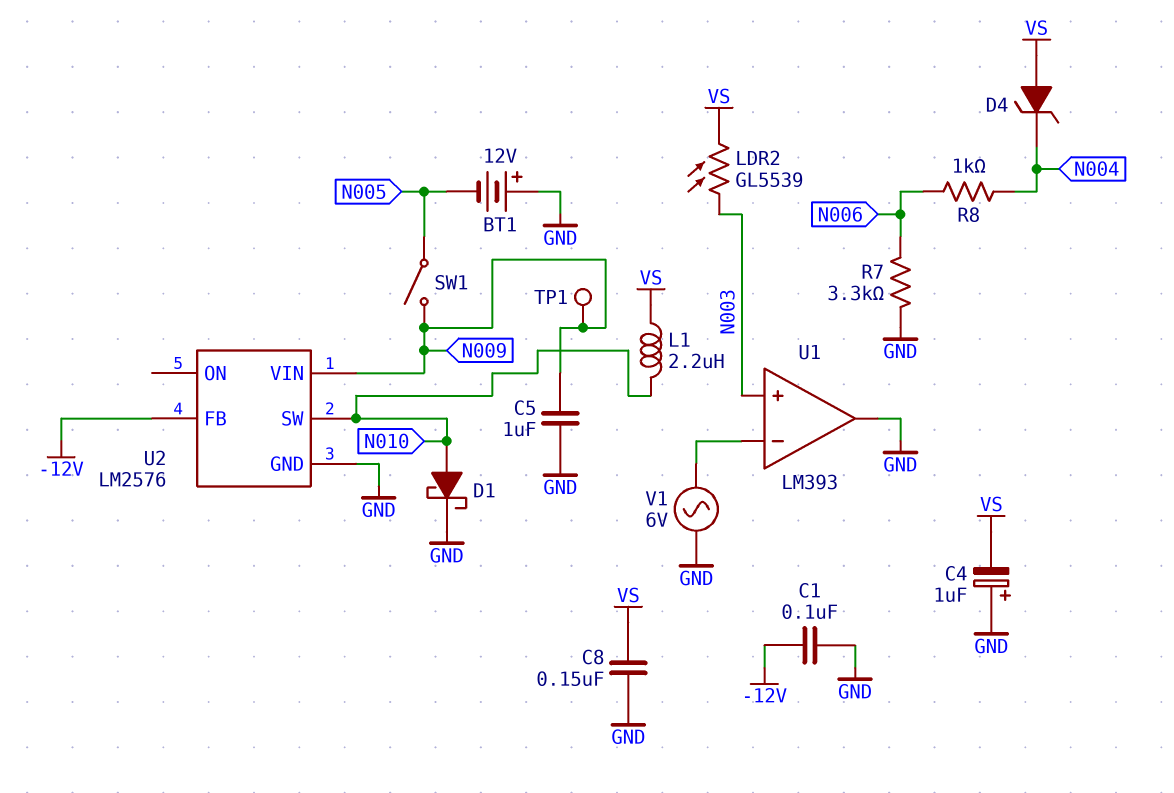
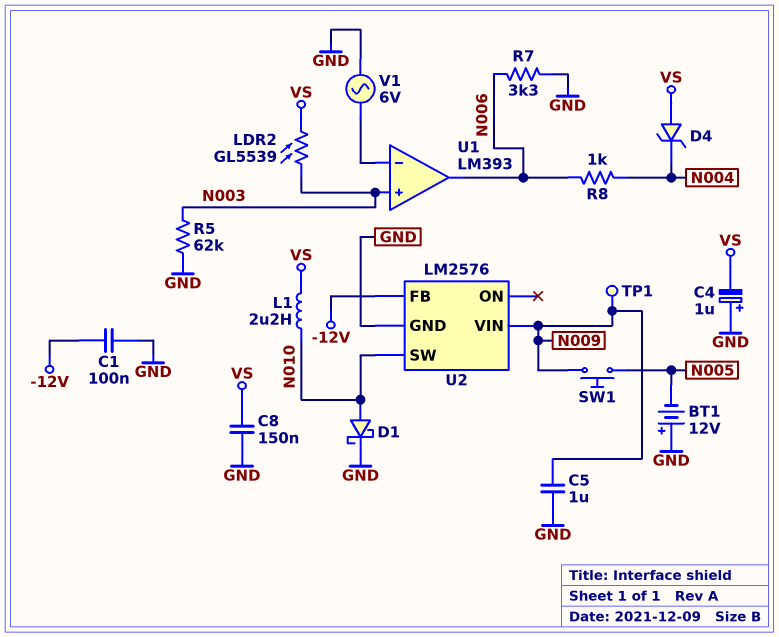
R5: none -> 62k (GND, N003)
SW1: switch (N005, N009) -> button (N005, N009)
U1 pin out: GND -> N006

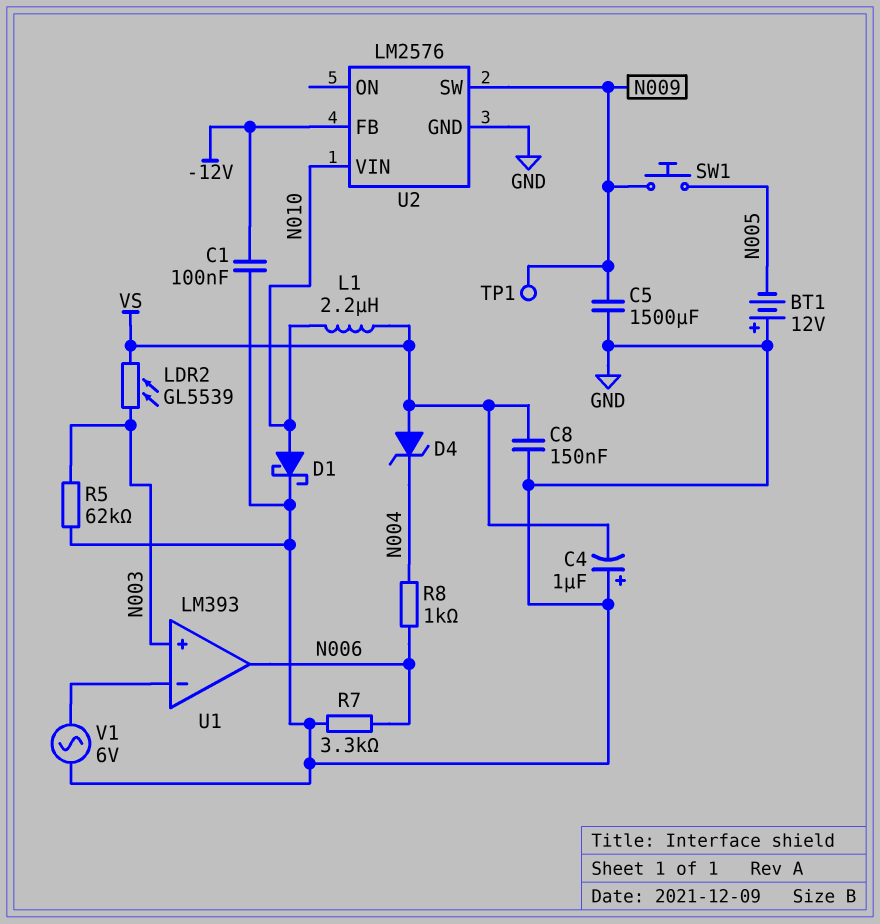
C5: 1uF (GND, N009) -> 1500uF (GND, N009)
U2 pin SW: N010 -> N009
U2 pin VIN: N009 -> N010

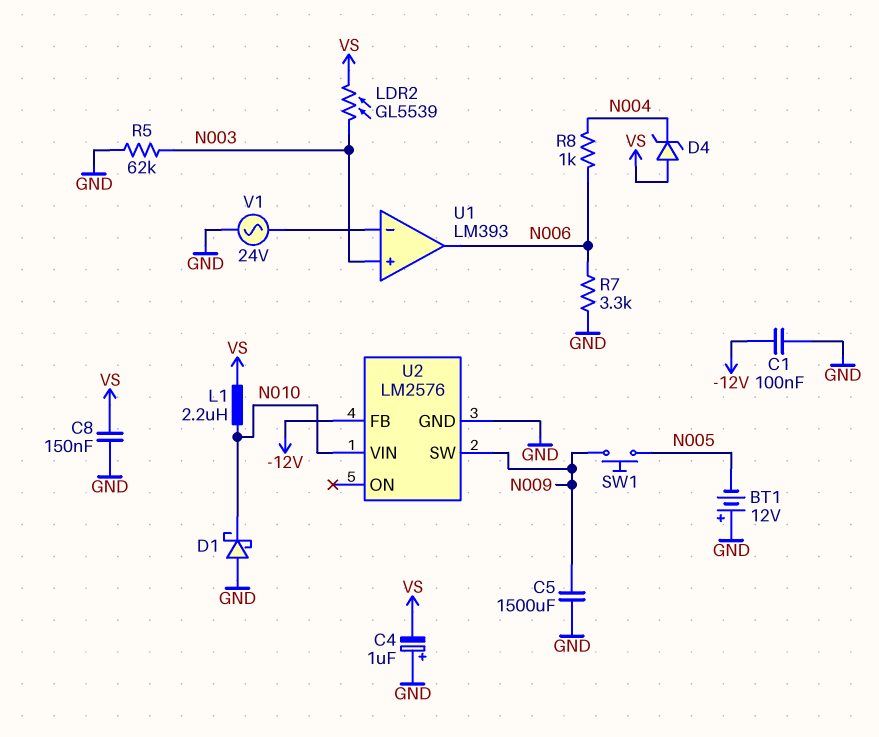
D1: schottky (A N010, K GND) -> schottky (A GND, K N010)
TP1: test point (N009) -> none
V1: AC 6V (GND, U1/in-) -> AC 24V (GND, U1/in-)

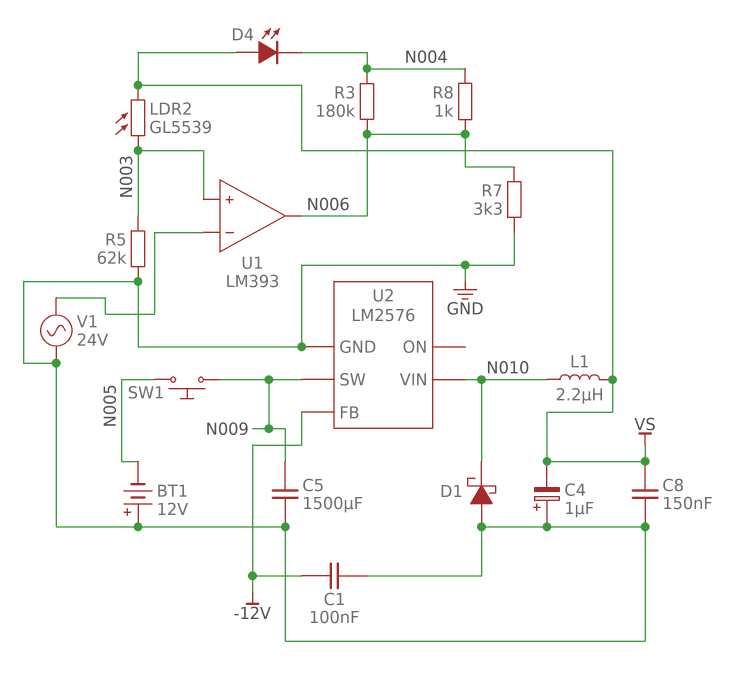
D4: zener (A VS, K N004) -> LED (A VS, K N004)
R3: none -> 180k (N004, N006)

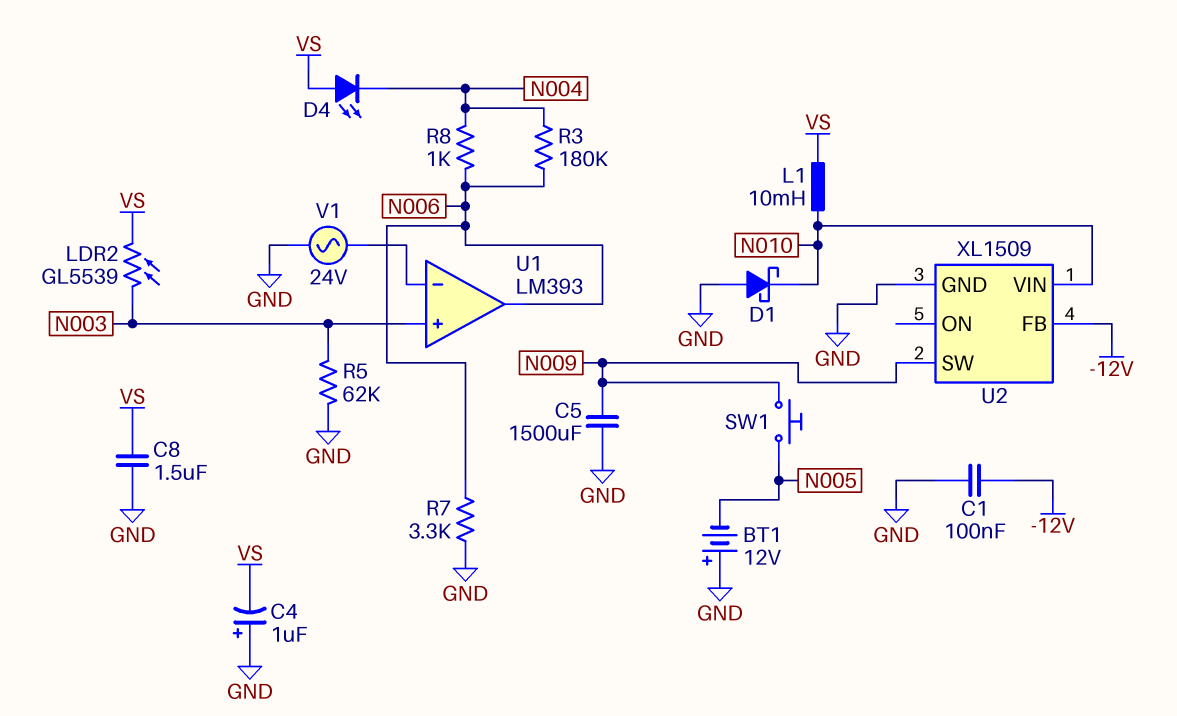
C8: 150nF (GND, VS) -> 1.5uF (GND, VS)
L1: 2.2uH (N010, VS) -> 10mH (N010, VS)
U2: LM2576 -> XL1509

